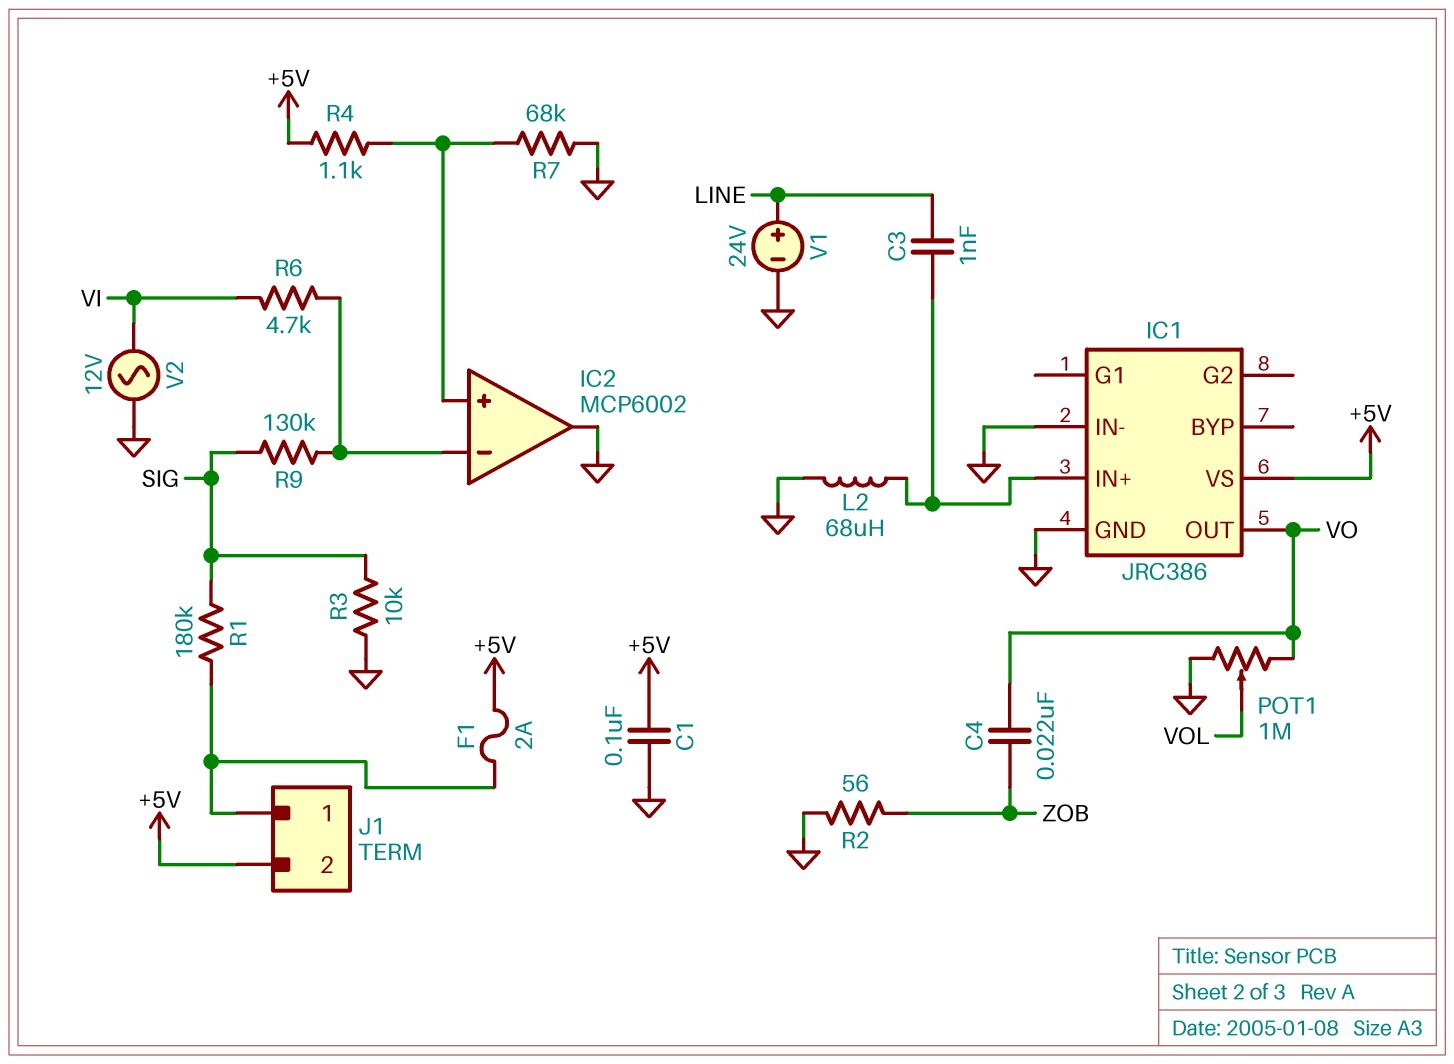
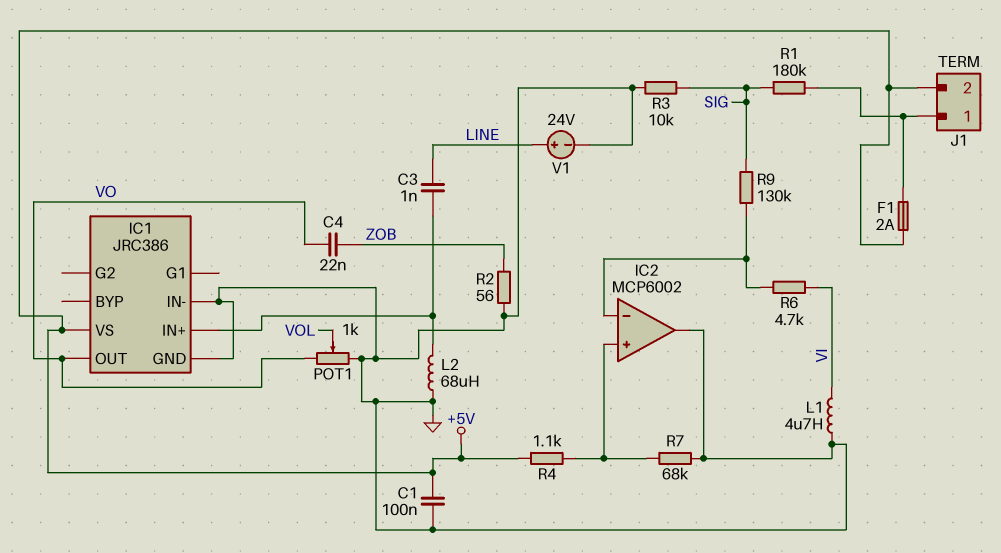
L1: none -> 4.7uH (GND, VI)
POT1: 1M (GND, VO, wiper VOL) -> 1k (GND, VO, wiper VOL)
V2: AC 12V (GND, VI) -> none

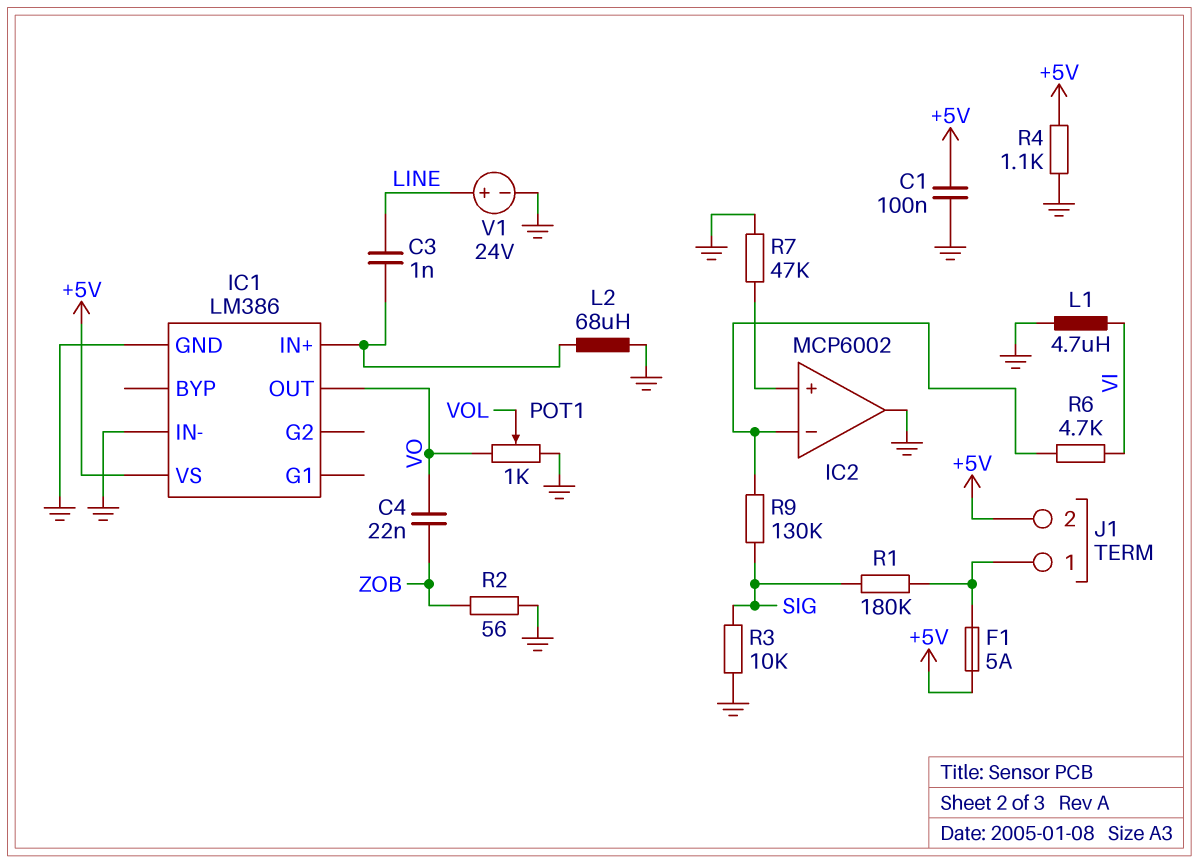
F1: 2A (+5V, J1/1) -> 5A (+5V, J1/1)
IC1: JRC386 -> LM386
R4: 1.1k (+5V, IC2/in+) -> 1.1k (+5V, GND)
R7: 68k (GND, IC2/in+) -> 47k (GND, IC2/in+)

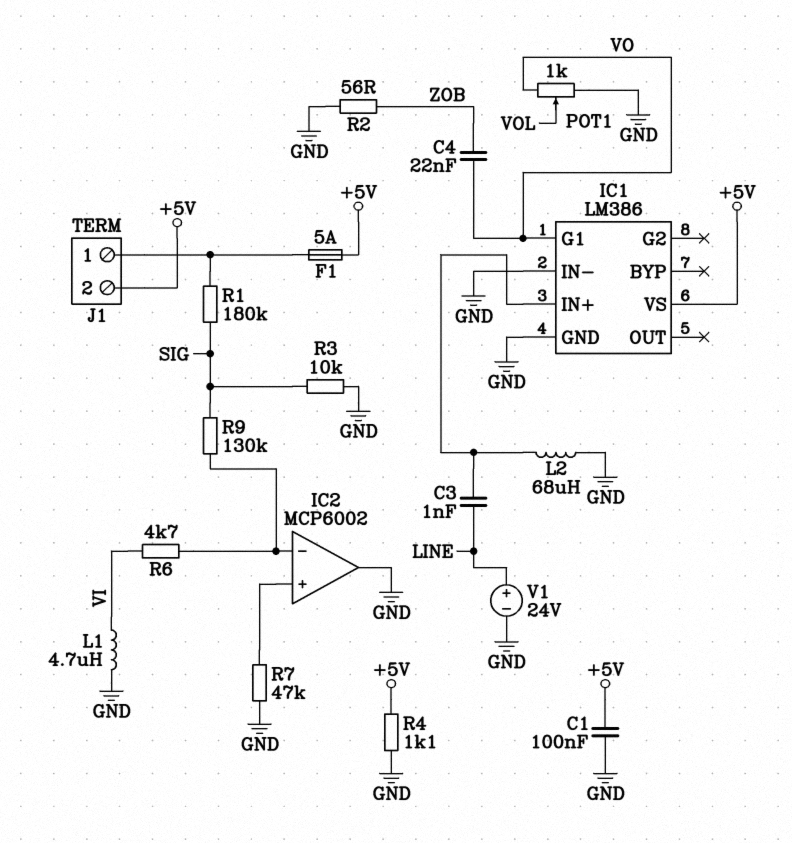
IC1 pin G1: none -> VO
IC1 pin OUT: VO -> none

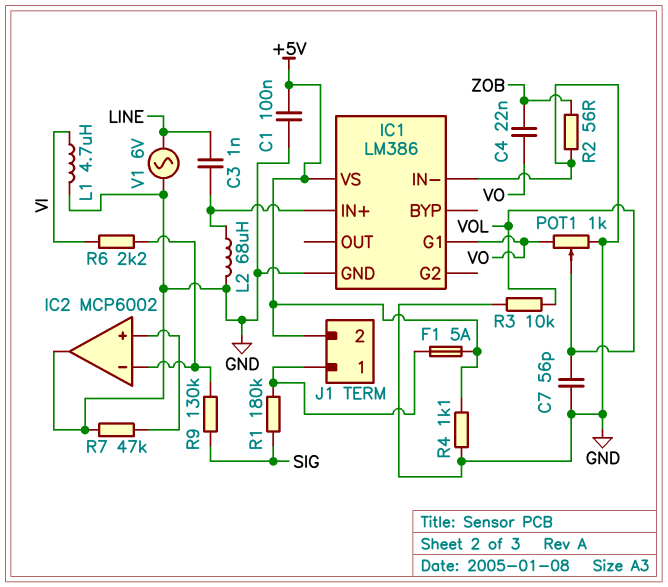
C7: none -> 56pF (GND, VOL)
R3: 10k (GND, SIG) -> 10k (GND, VOL)
R6: 4.7k (IC2/in-, VI) -> 2.2k (IC2/in-, VI)
V1: 24V (plus LINE, minus GND) -> AC 6V (GND, LINE)

